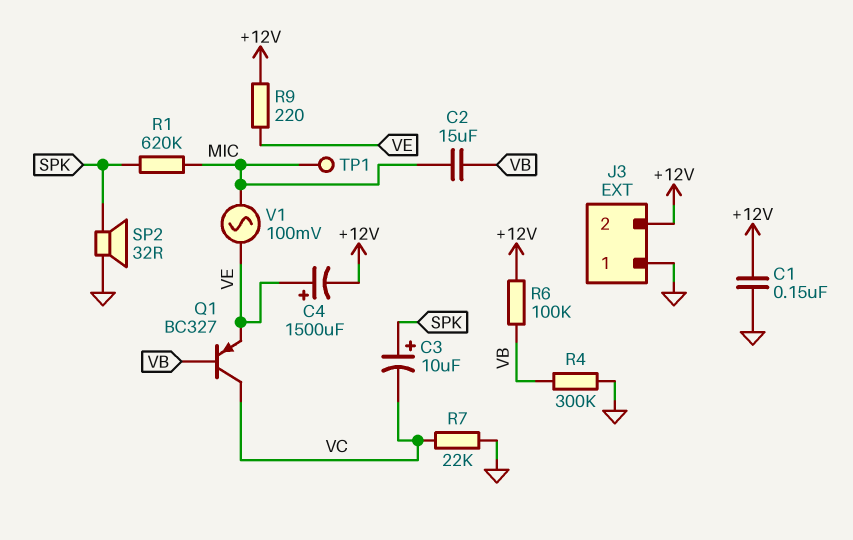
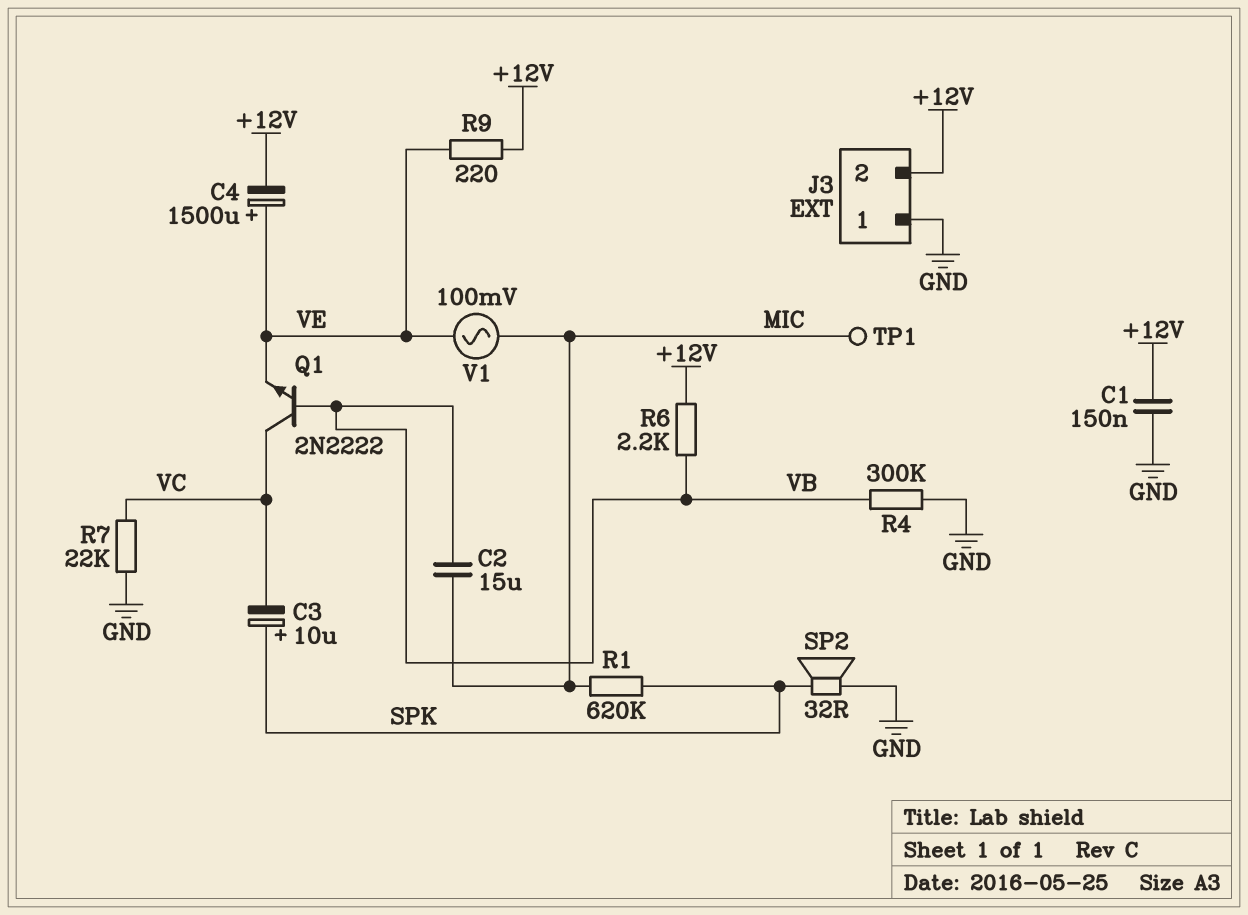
Q1: PNP BC327 (B VB, C VC, E VE) -> NPN 2N2222 (B VB, C VC, E VE)
R6: 100k (+12V, VB) -> 2.2k (+12V, VB)

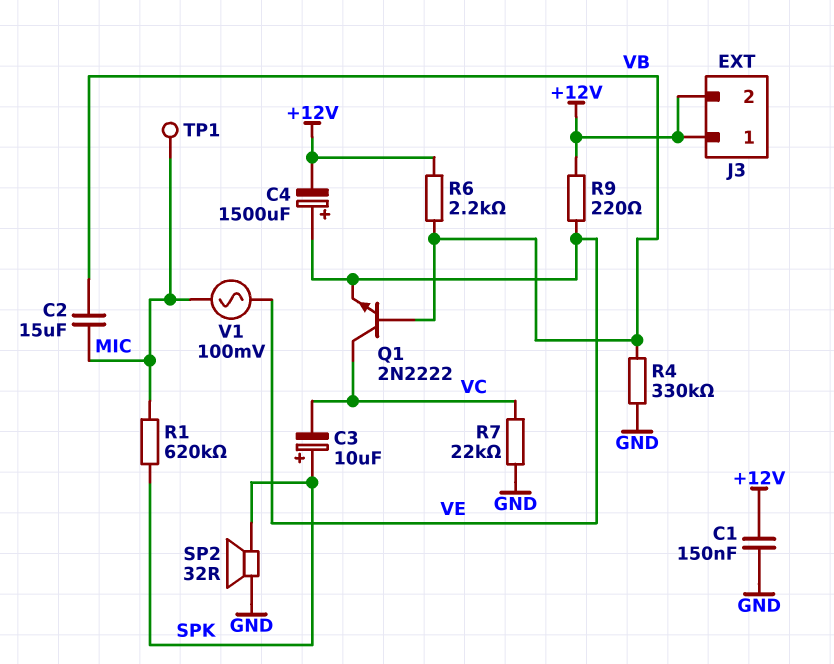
J3 pin 1: GND -> +12V
R4: 300k (GND, VB) -> 330k (GND, VB)

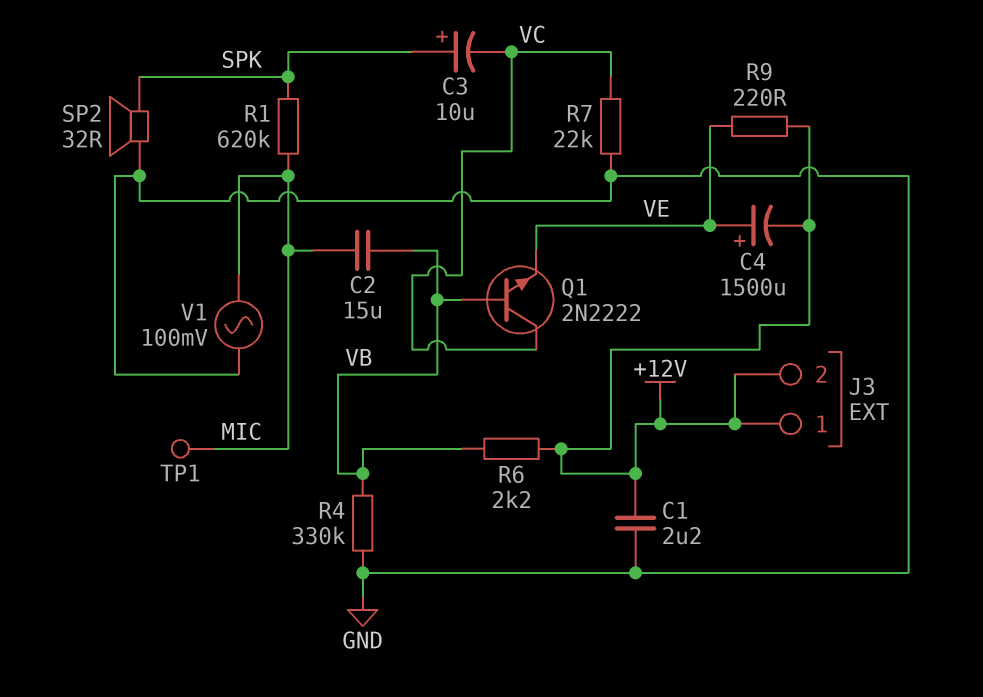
C1: 150nF (+12V, GND) -> 2.2uF (+12V, GND)
V1: AC 100mV (MIC, VE) -> AC 100mV (GND, MIC)

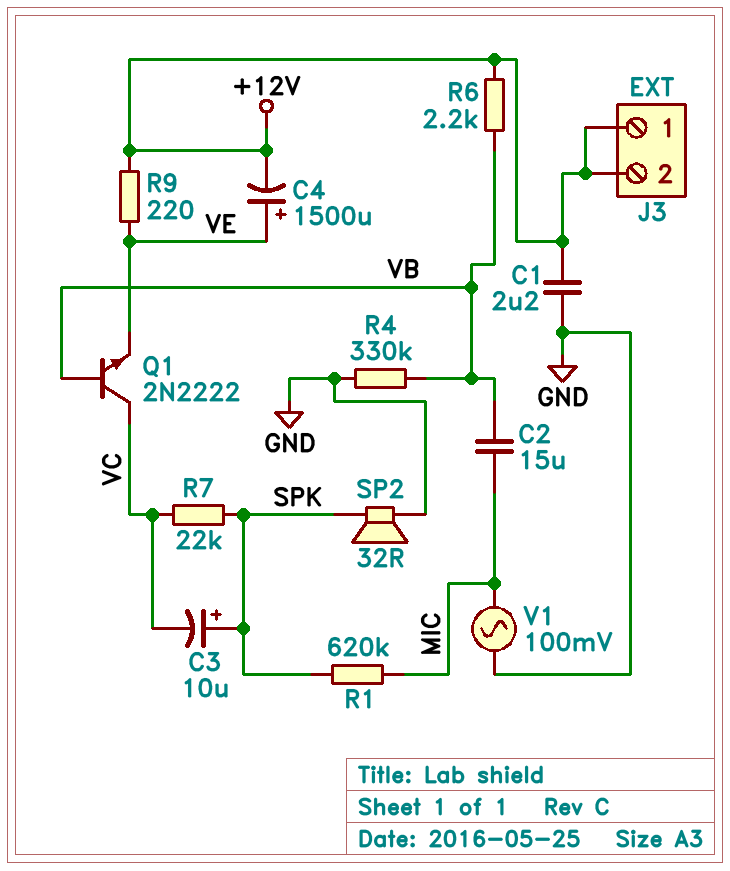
R7: 22k (GND, VC) -> 22k (SPK, VC)
TP1: test point (MIC) -> none

